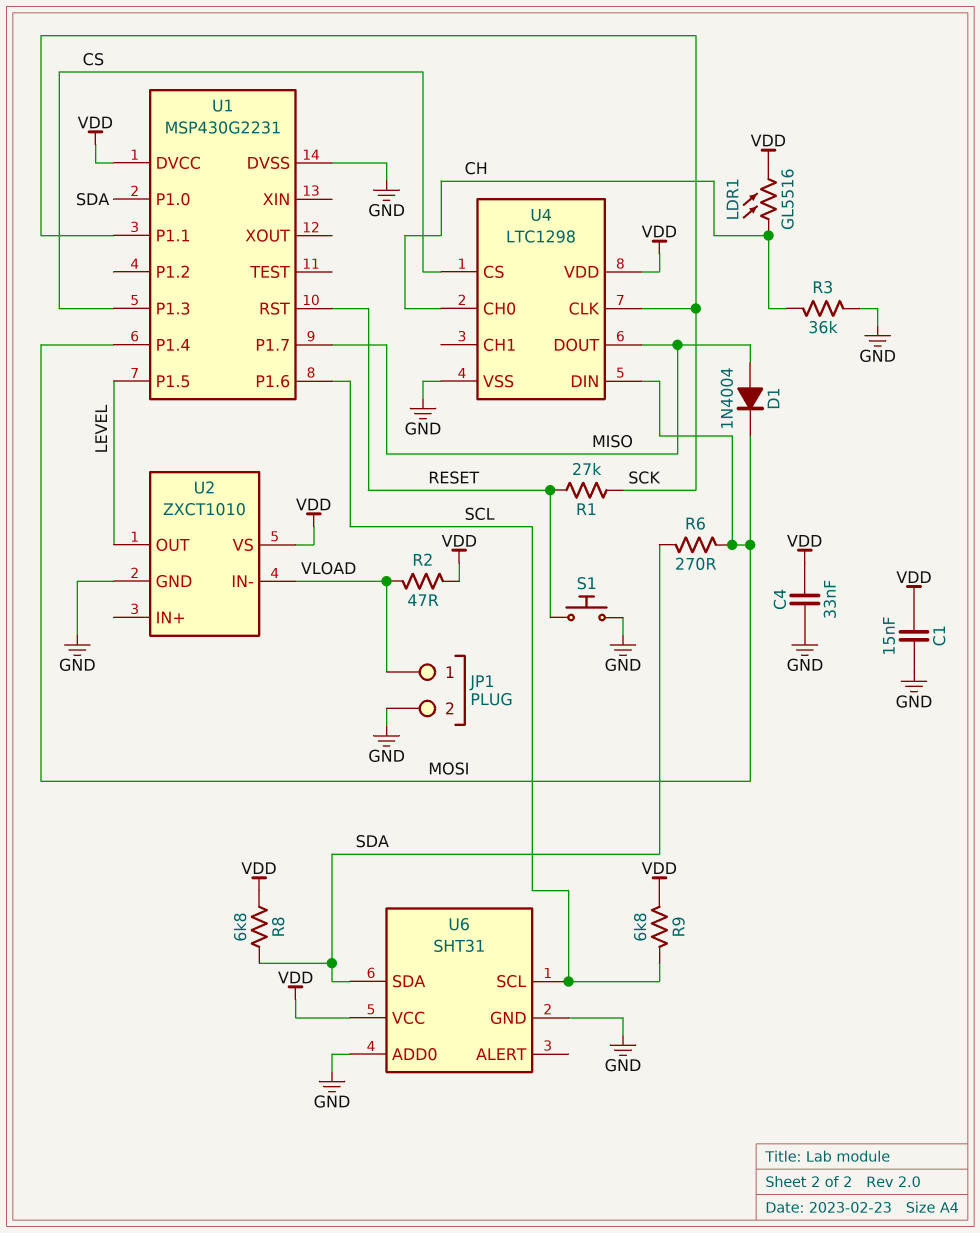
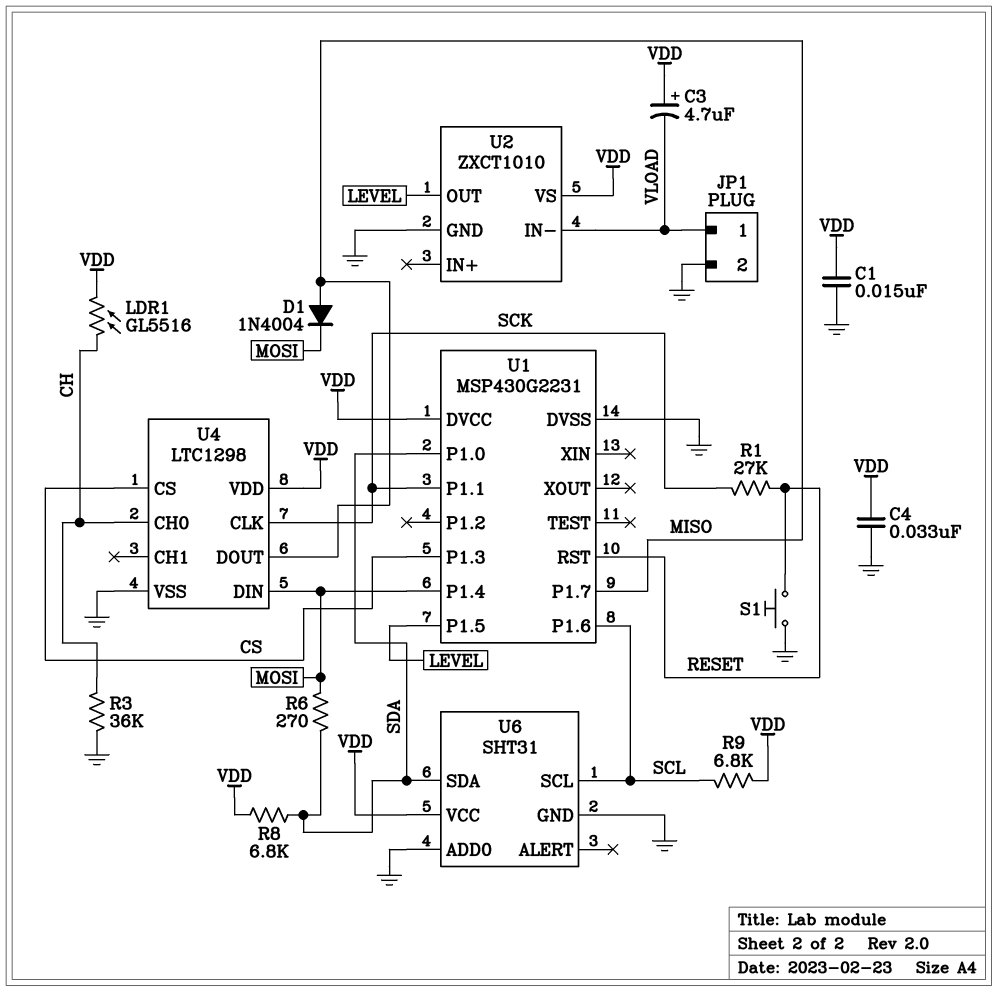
C3: none -> 4.7uF (plus VDD, minus VLOAD)
R2: 47 (VDD, VLOAD) -> none

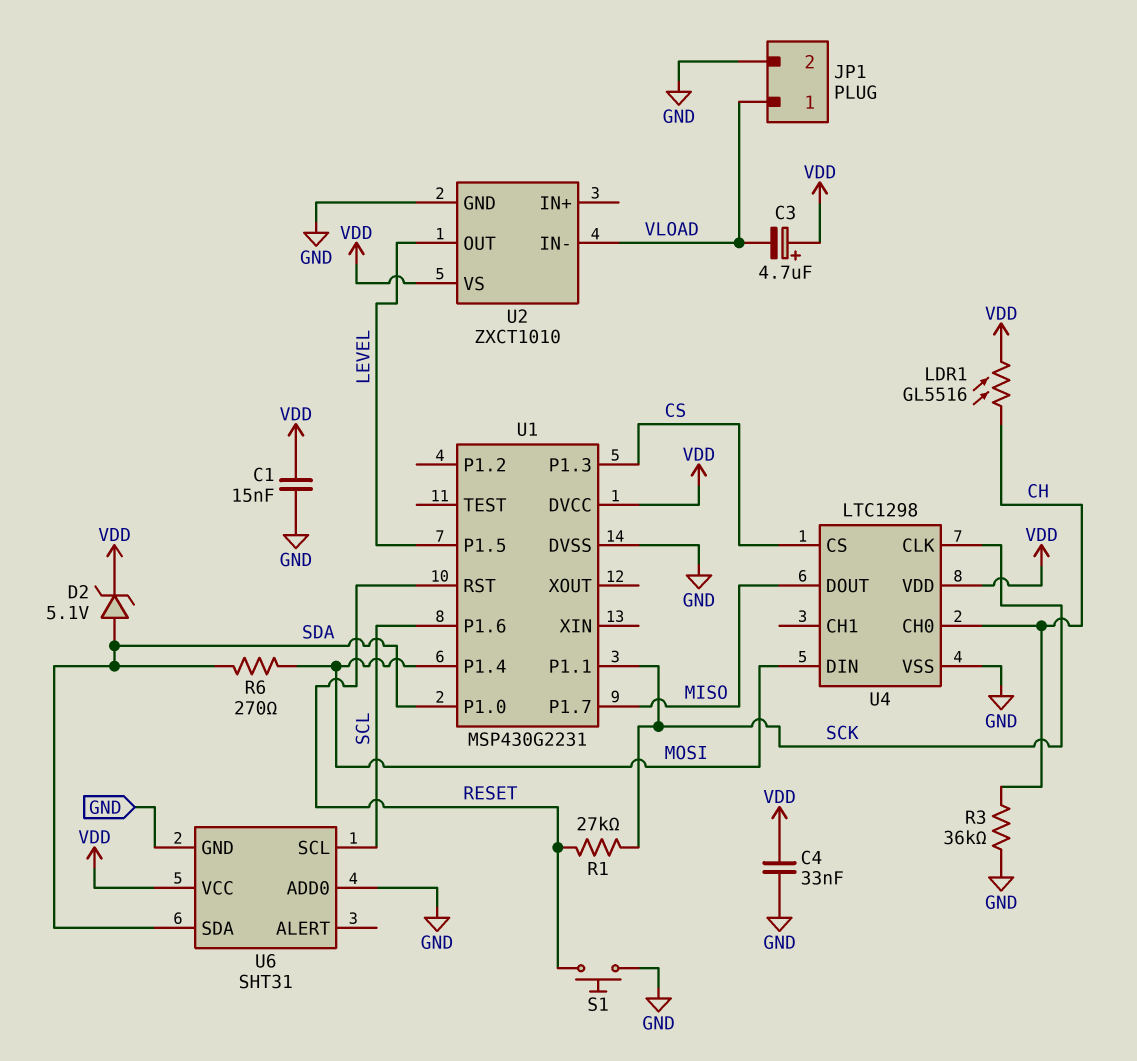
D1: diode 1N4004 (A MISO, K MOSI) -> none
D2: none -> zener 5.1V (A SDA, K VDD)
R8: 6.8k (SDA, VDD) -> none
R9: 6.8k (SCL, VDD) -> none

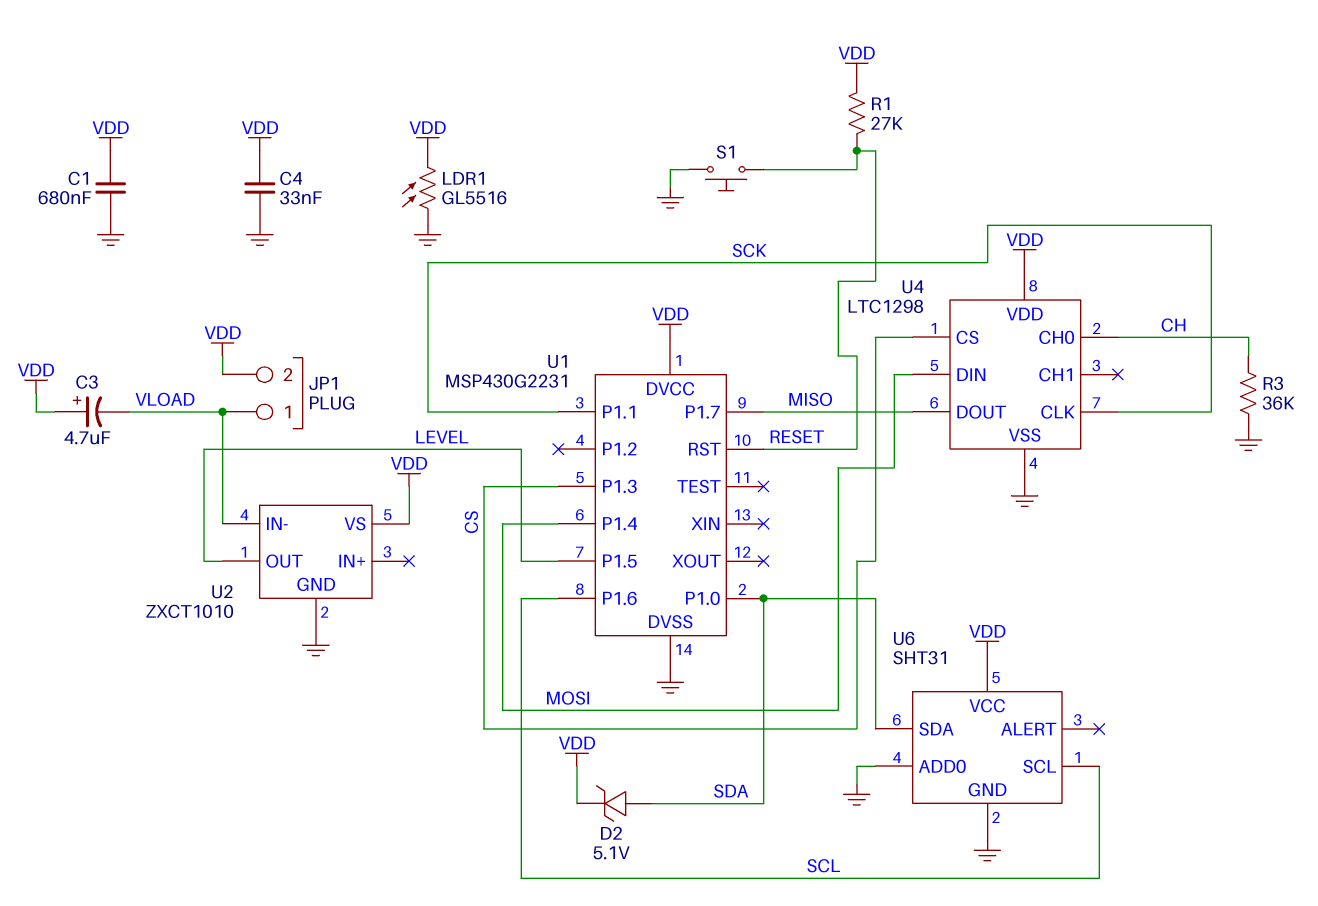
C1: 15nF (GND, VDD) -> 680nF (GND, VDD)
JP1 pin 2: GND -> VDD
LDR1: GL5516 (CH, VDD) -> GL5516 (GND, VDD)
R1: 27k (RESET, SCK) -> 27k (RESET, VDD)
R6: 270 (MOSI, SDA) -> none

